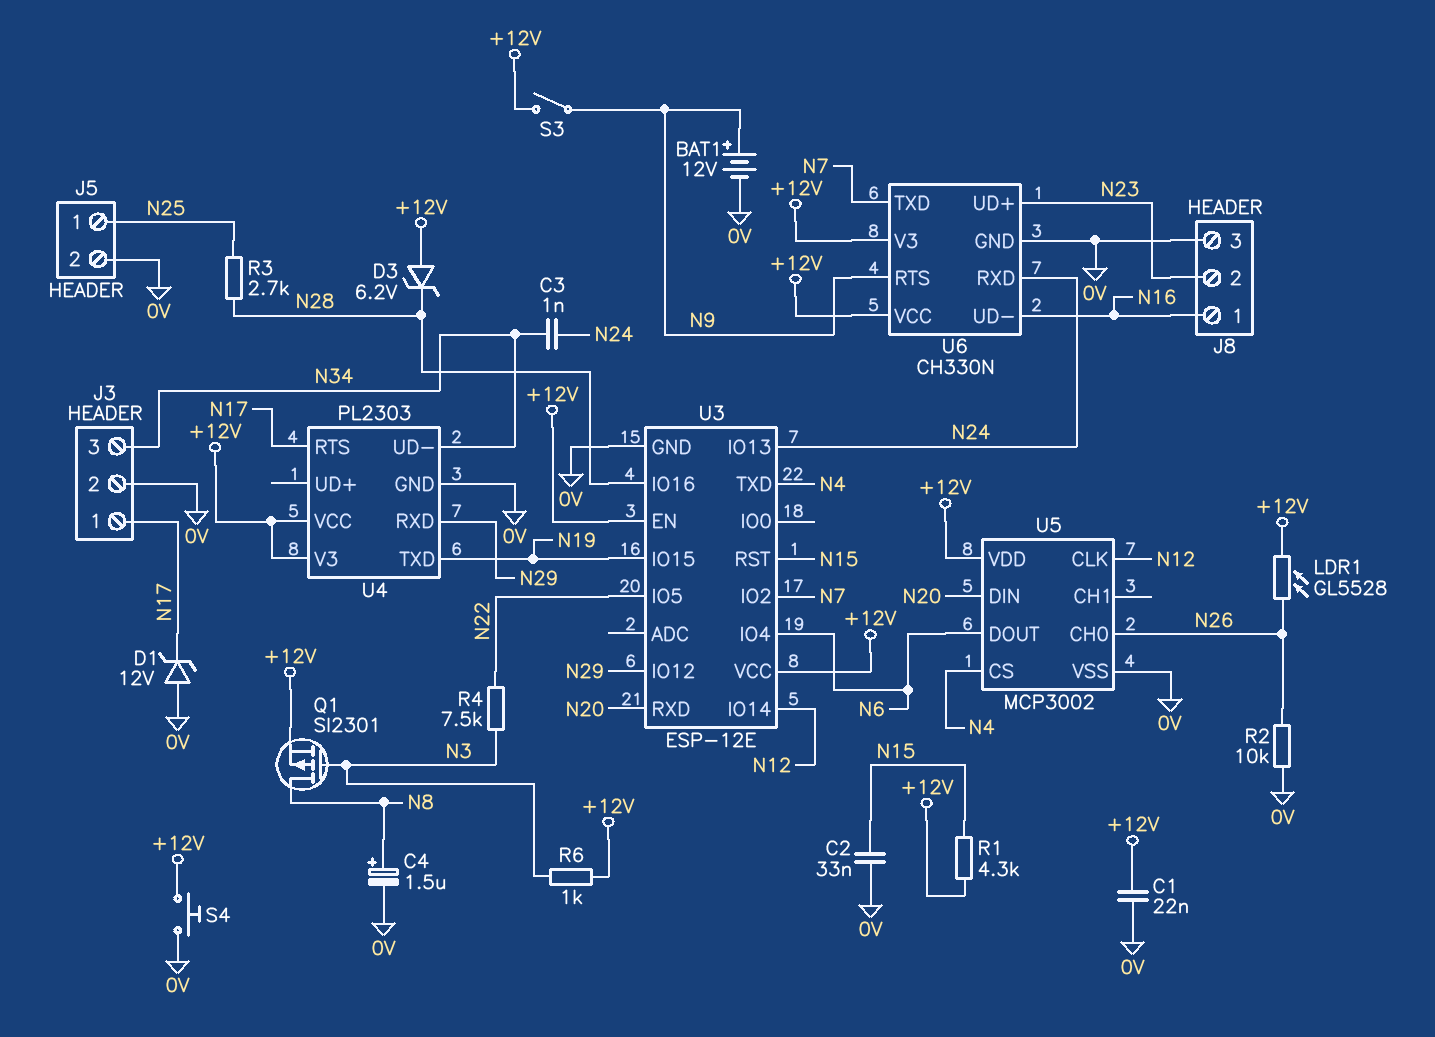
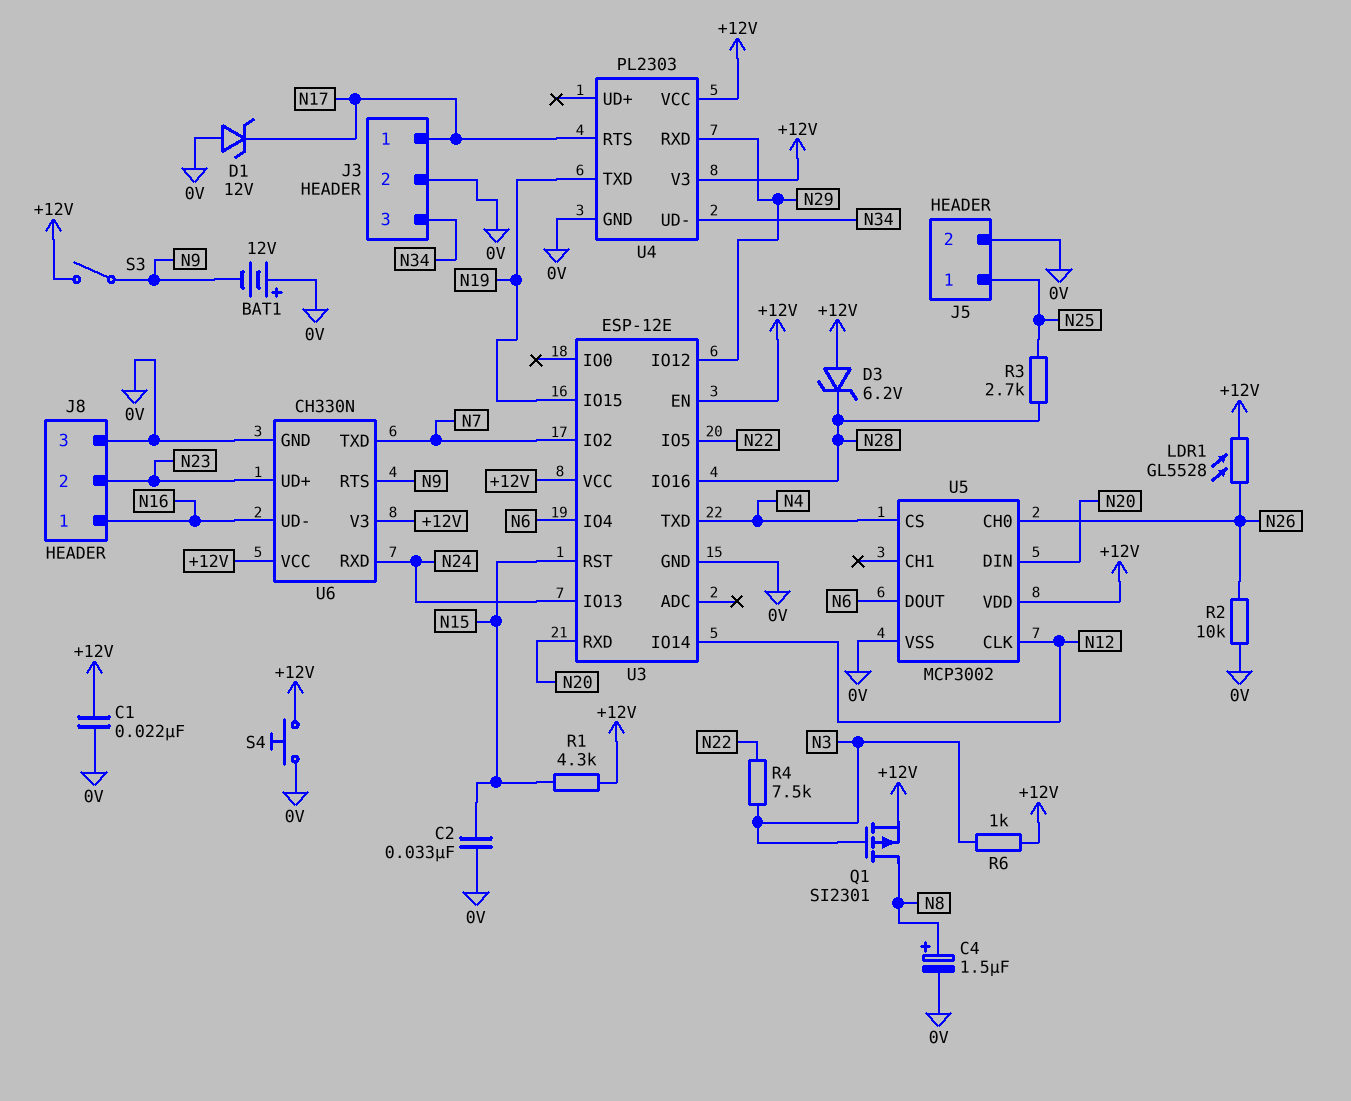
BAT1: 12V (plus N9, minus 0V) -> 12V (plus 0V, minus N9)
C3: 1nF (N24, N34) -> none

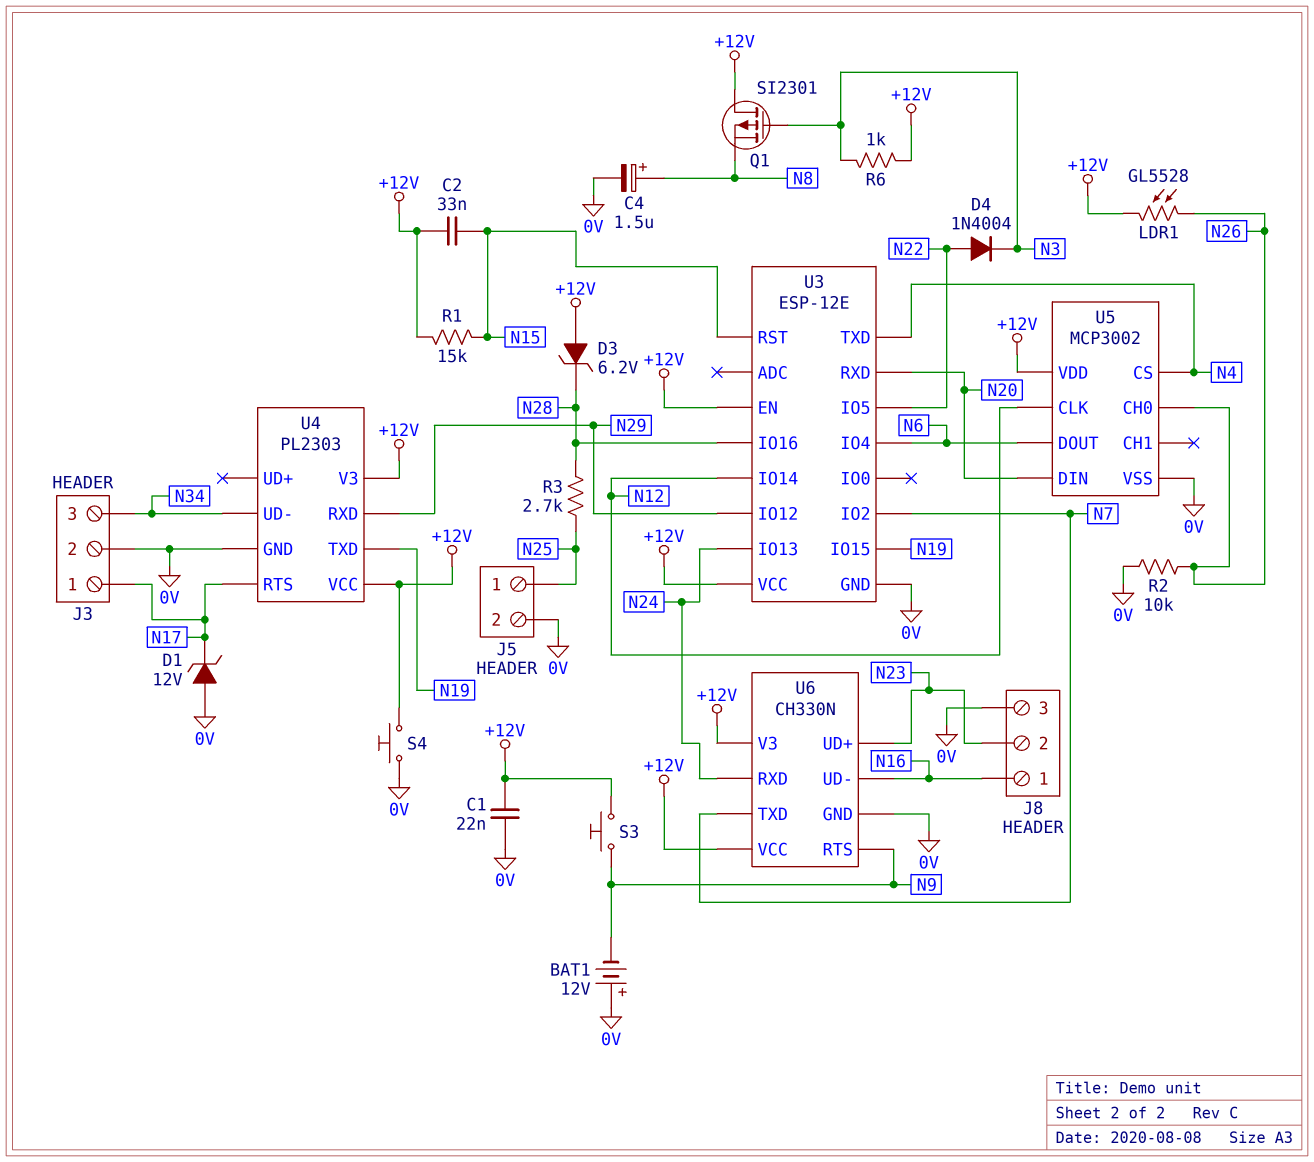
C2: 33nF (0V, N15) -> 33nF (+12V, N15)
D4: none -> diode 1N4004 (A N22, K N3)
Q1: PMOS SI2301 (G N3, D N8, S +12V) -> PMOS SI2301 (G N3, D +12V, S N8)
R1: 4.3k (+12V, N15) -> 15k (+12V, N15)
R4: 7.5k (N3, N22) -> none
S3: switch (+12V, N9) -> button (+12V, N9)

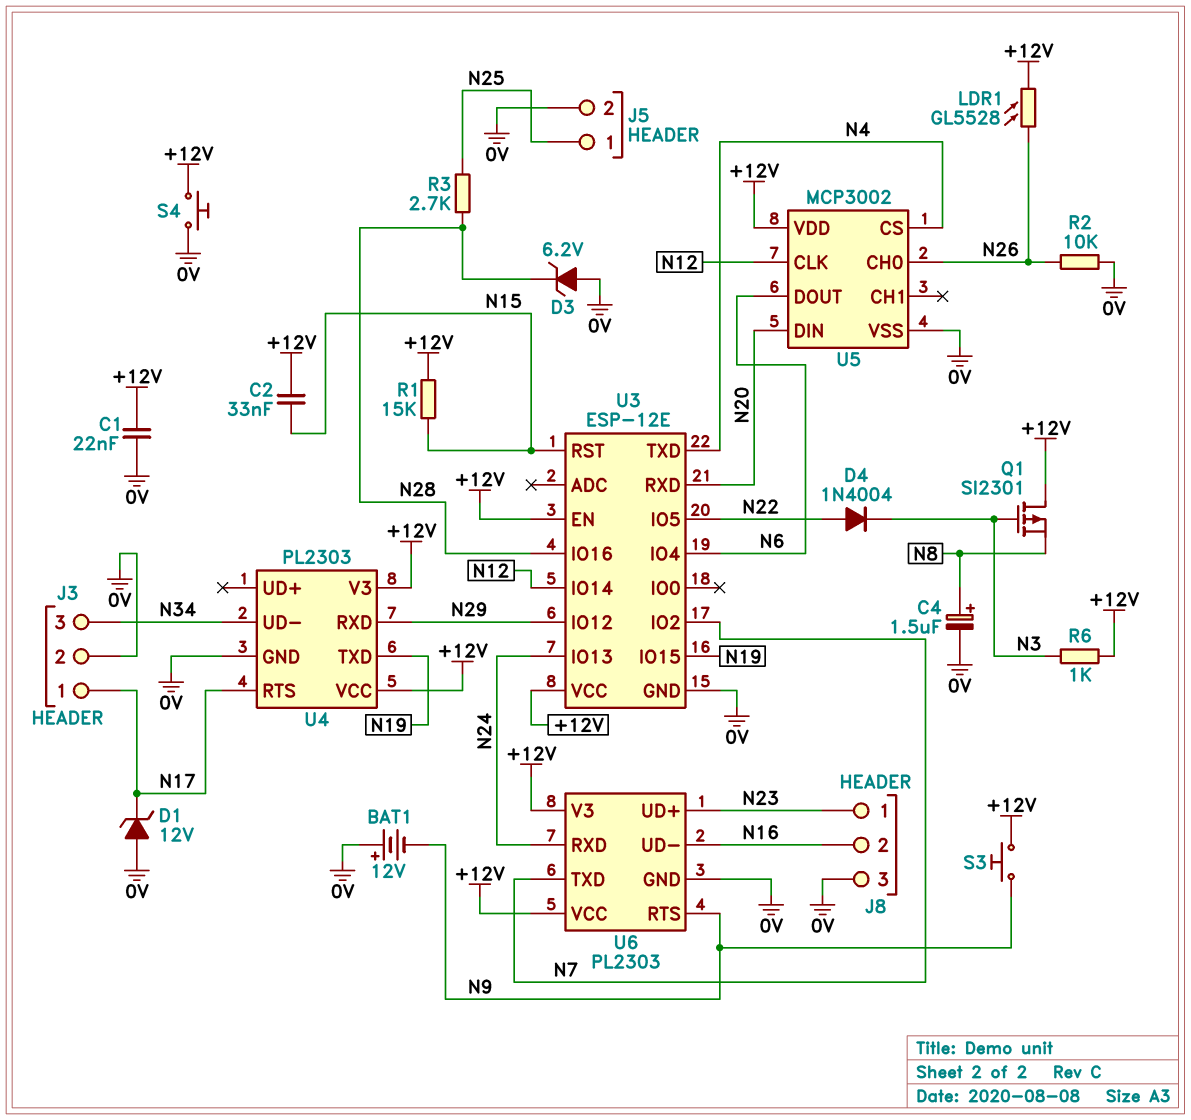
D3: zener 6.2V (A +12V, K N28) -> zener 6.2V (A 0V, K N28)
J8 pin 1: N16 -> N23
J8 pin 2: N23 -> N16
U6: CH330N -> PL2303

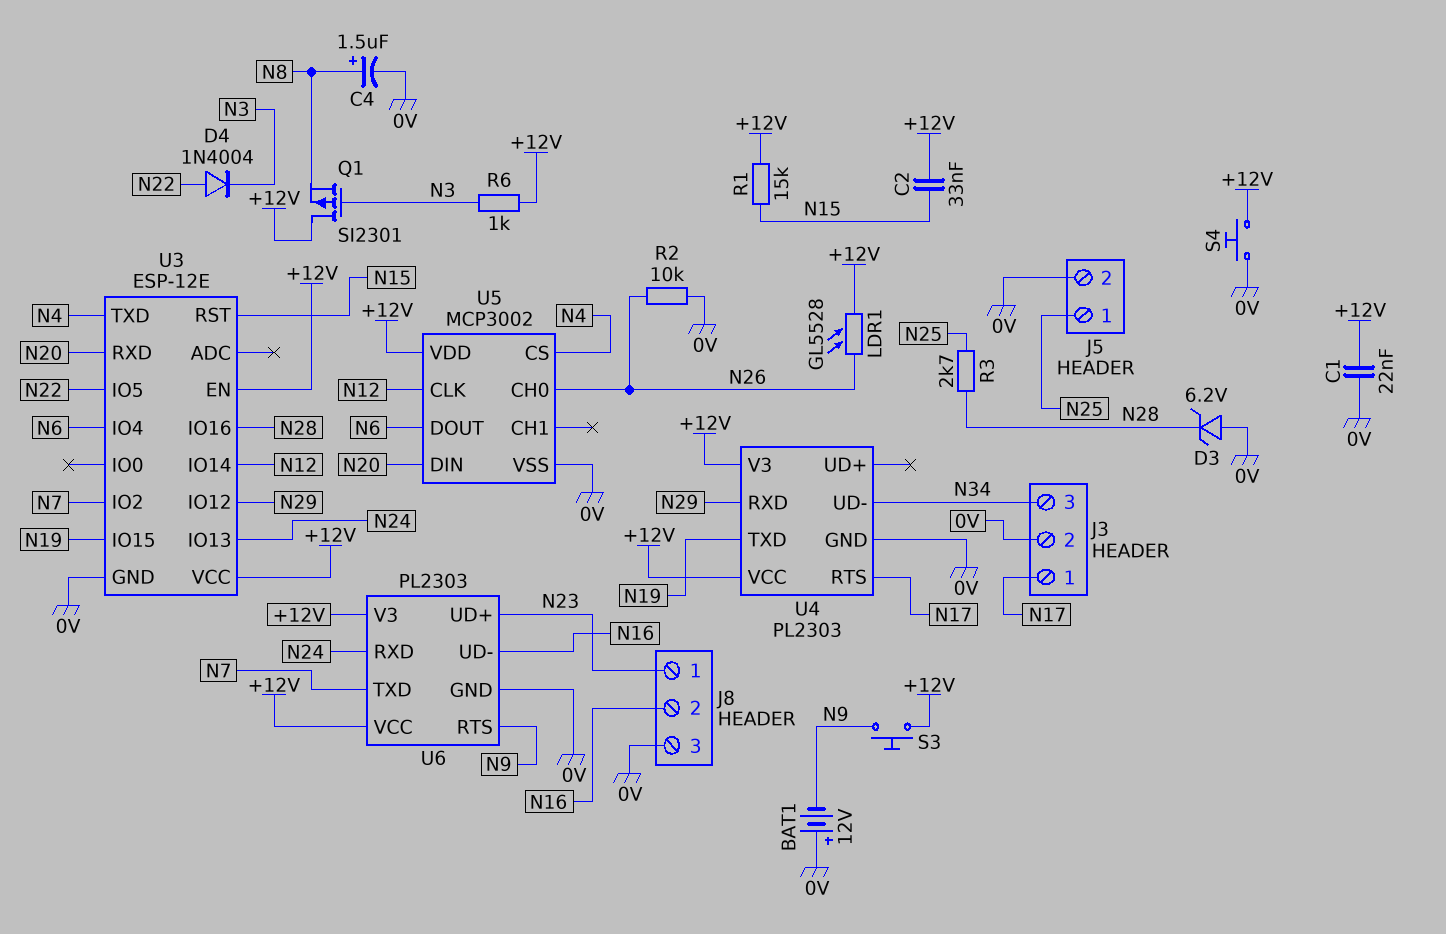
D1: zener 12V (A 0V, K N17) -> none

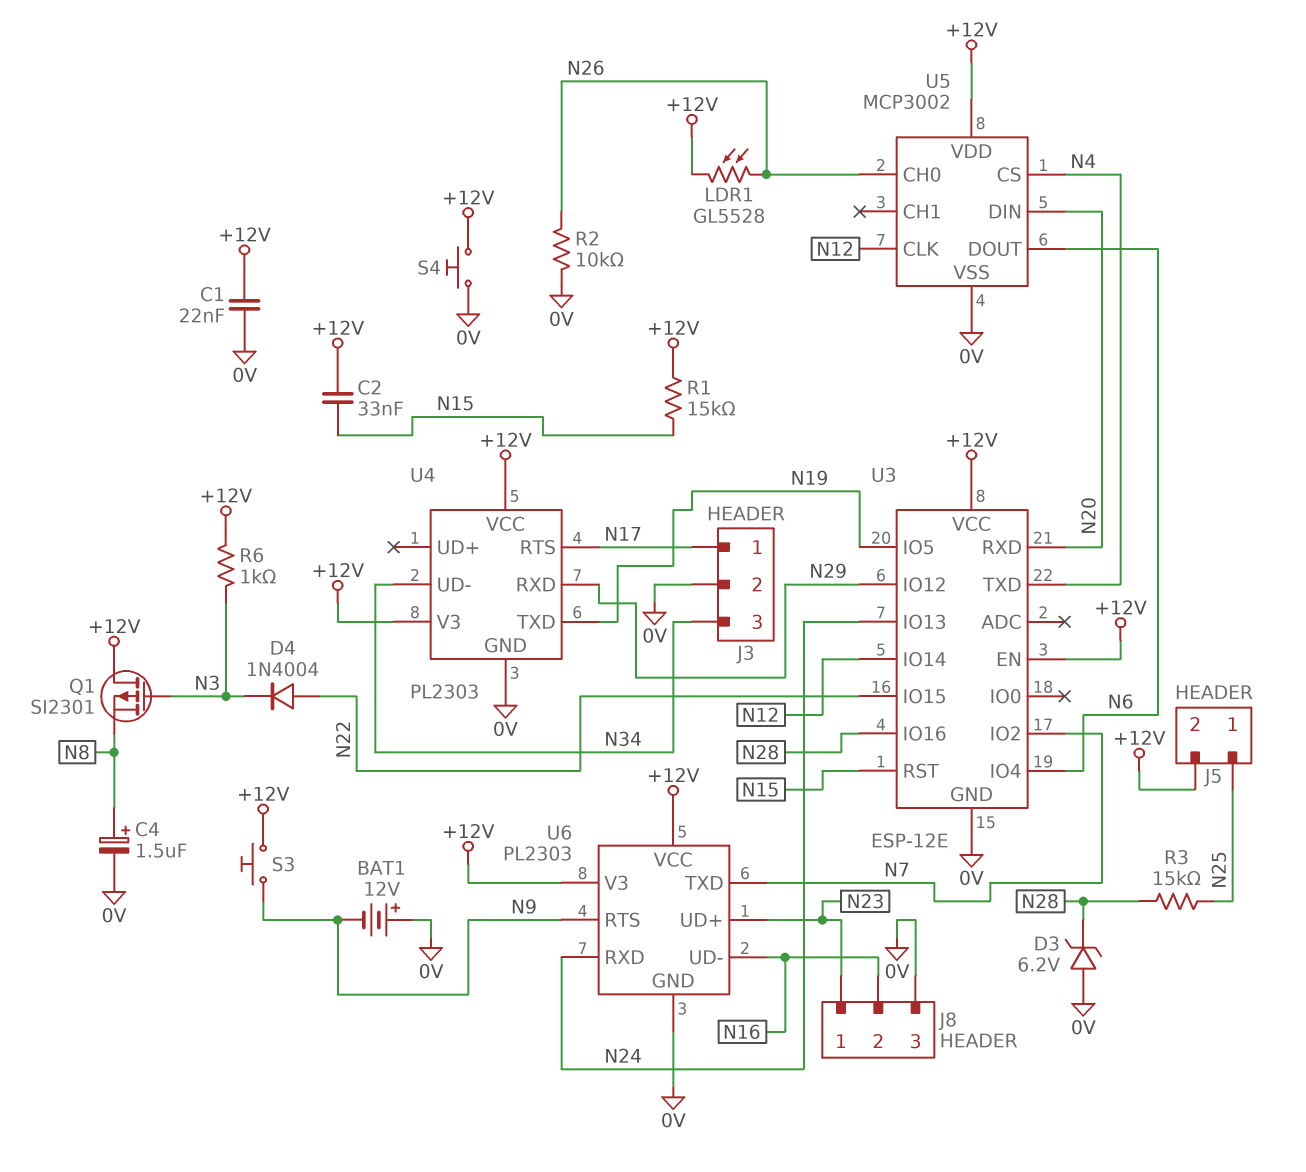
J5 pin 2: 0V -> +12V
R3: 2.7k (N25, N28) -> 15k (N25, N28)
U3 pin IO5: N22 -> N19
U3 pin IO15: N19 -> N22

